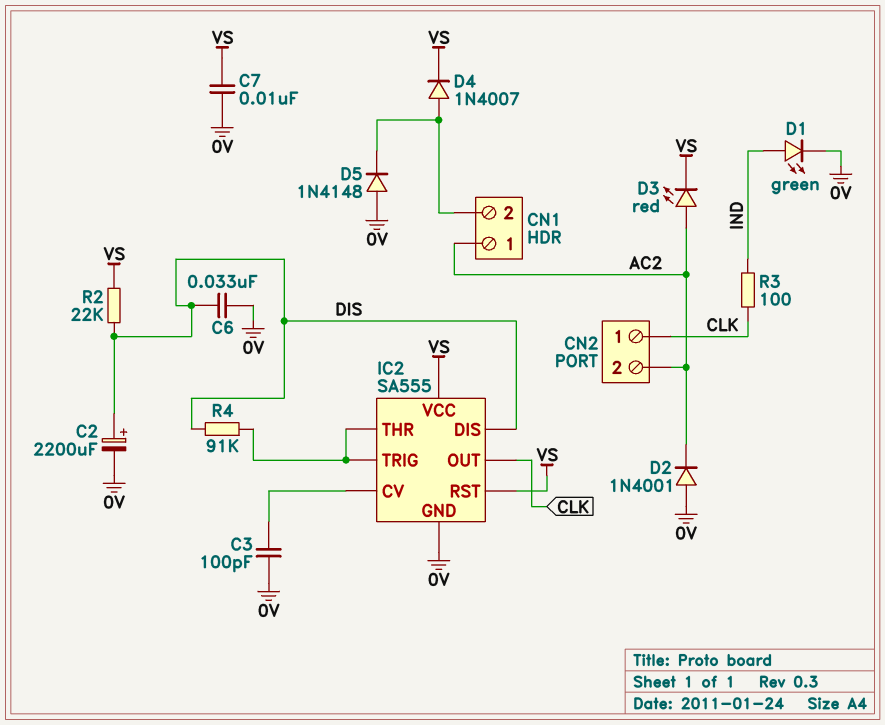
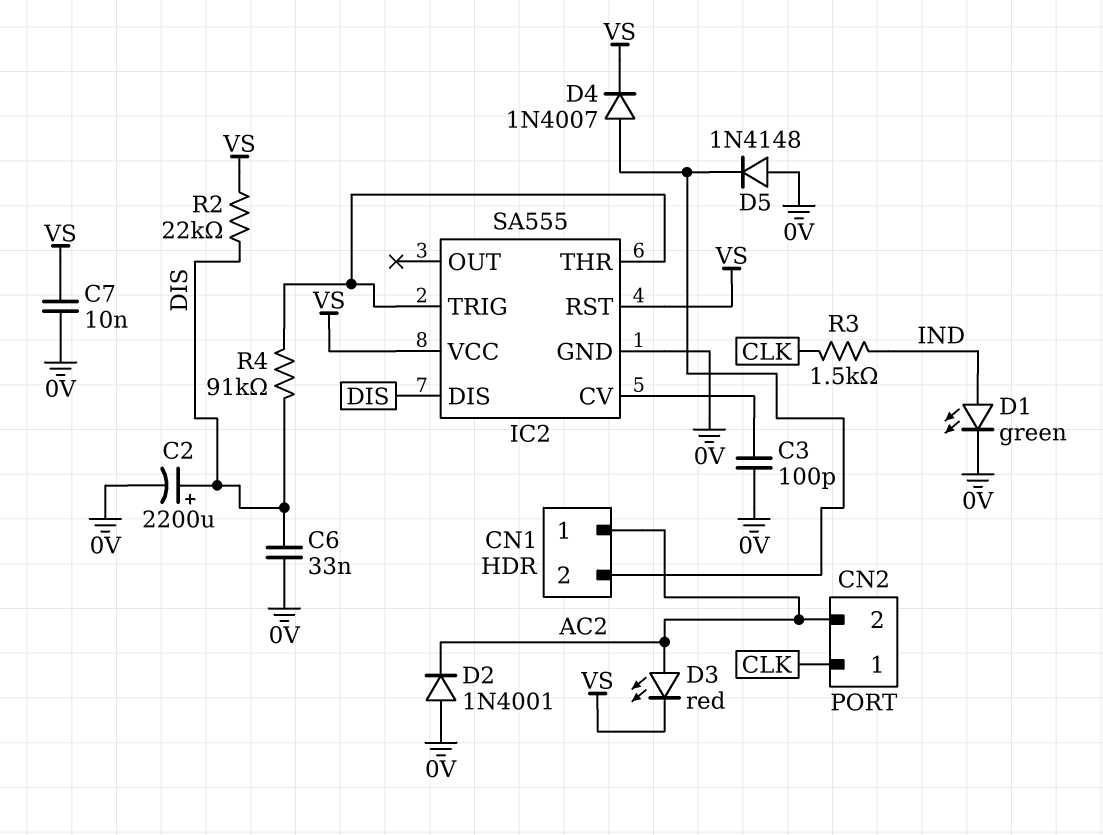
IC2 pin OUT: CLK -> none
R3: 100 (CLK, IND) -> 1.5k (CLK, IND)

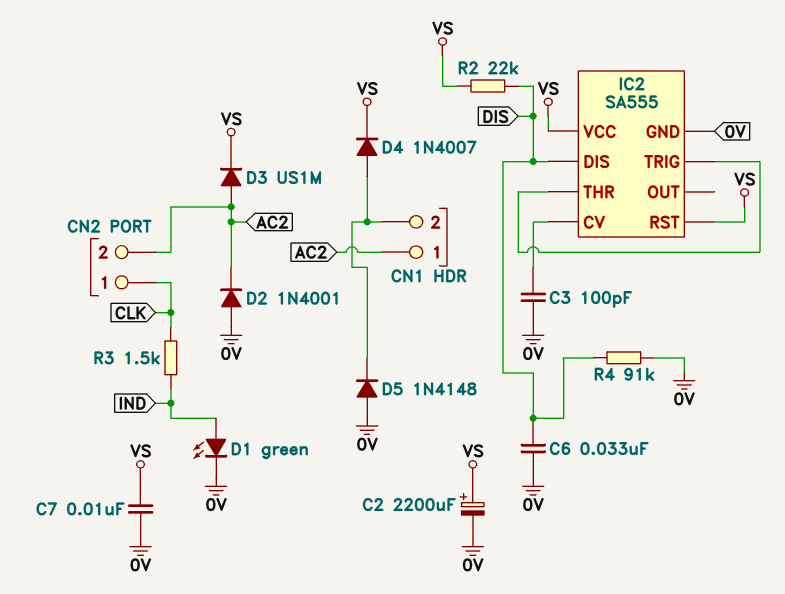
C2: 2200uF (plus DIS, minus 0V) -> 2200uF (plus VS, minus 0V)
D3: LED red (A AC2, K VS) -> diode US1M (A AC2, K VS)
R4: 91k (DIS, IC2/THR) -> 91k (0V, DIS)

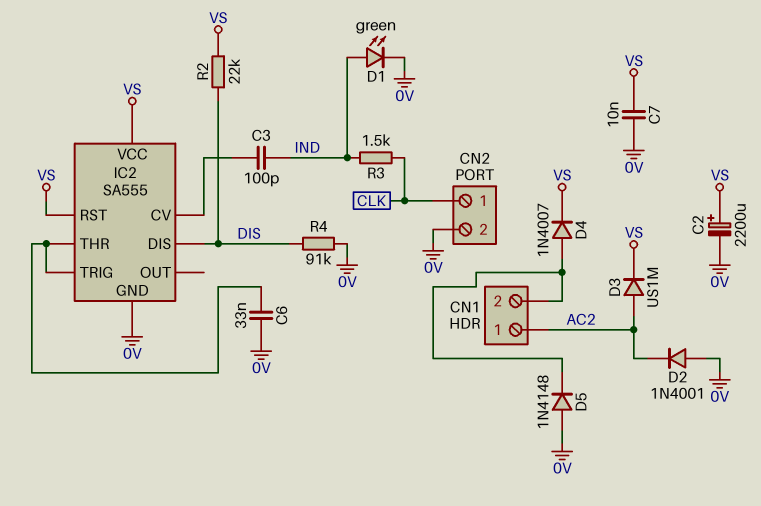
C3: 100pF (0V, IC2/CV) -> 100pF (IC2/CV, IND)
C6: 33nF (0V, DIS) -> 33nF (0V, IC2/THR)
CN2 pin 2: AC2 -> 0V

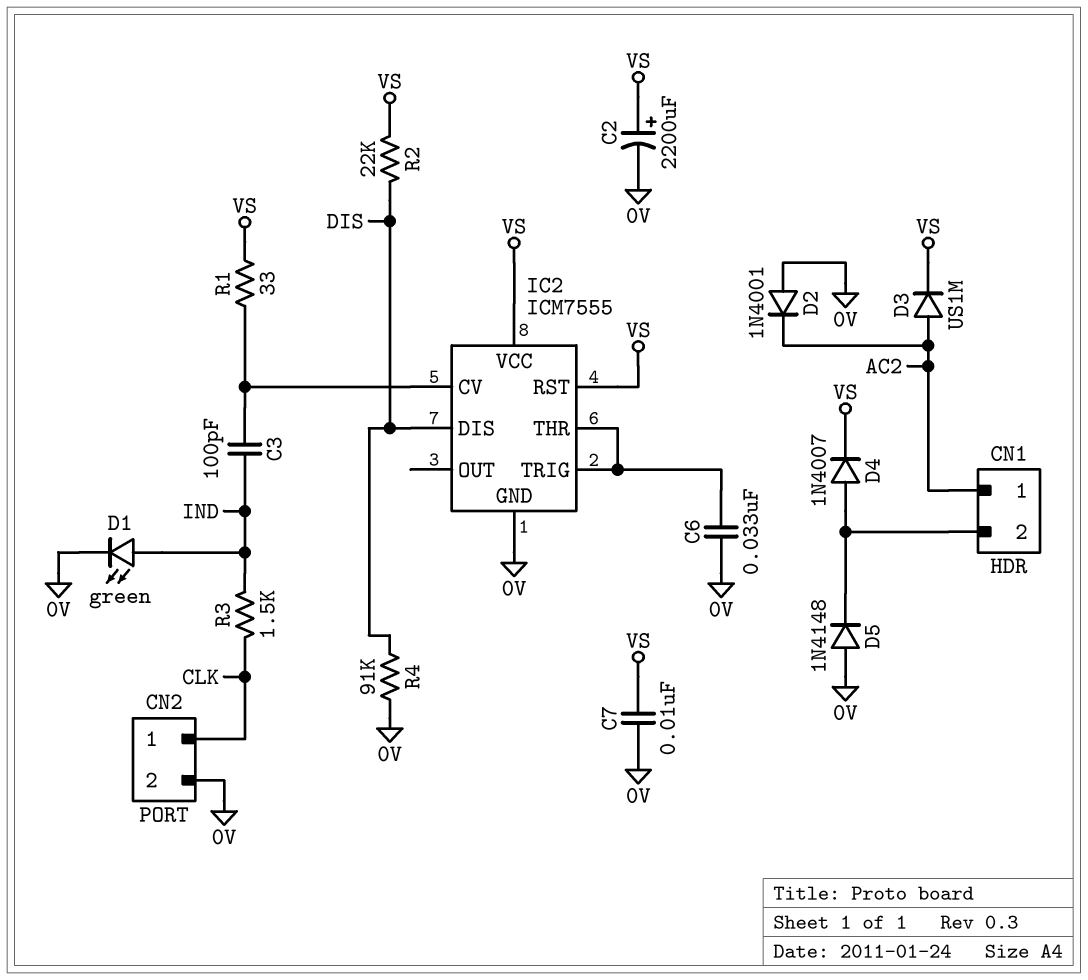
IC2: SA555 -> ICM7555
R1: none -> 33 (IC2/CV, VS)

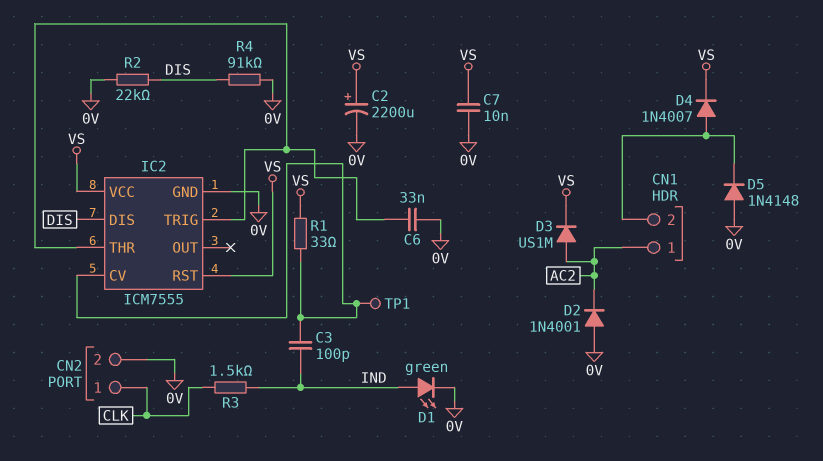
R2: 22k (DIS, VS) -> 22k (0V, DIS)
TP1: none -> test point (IC2/CV)

